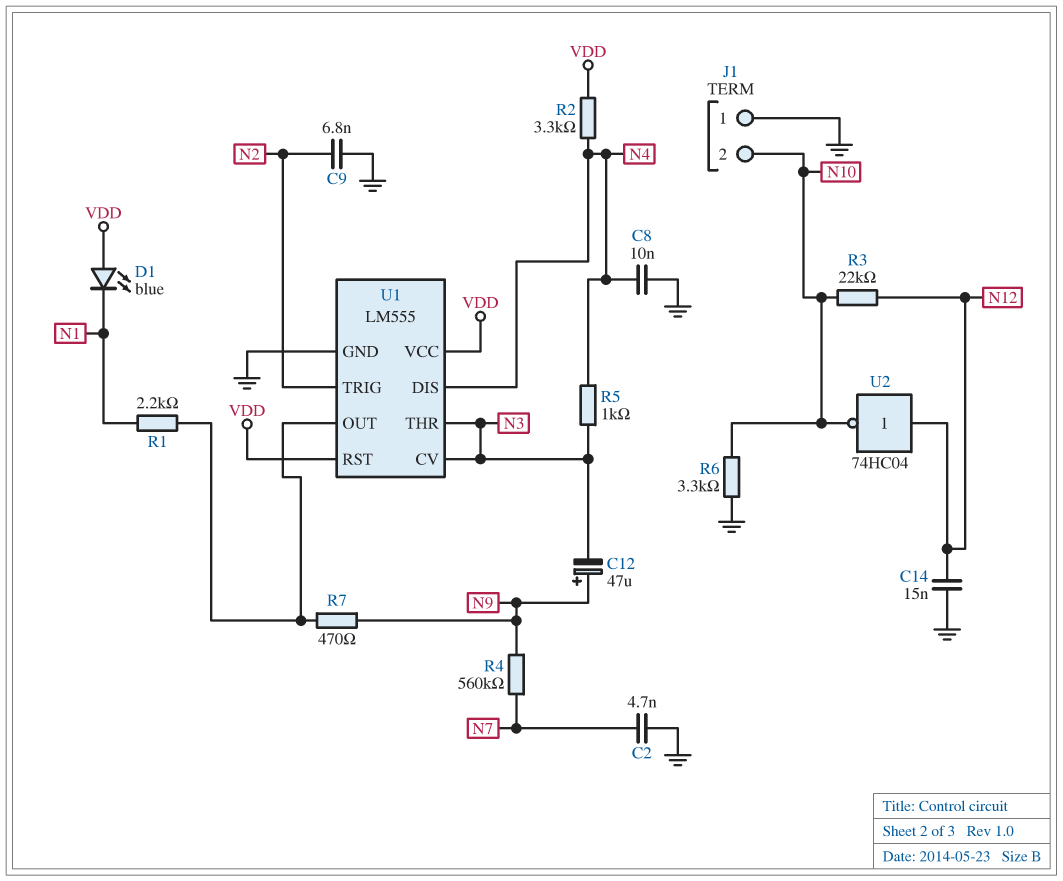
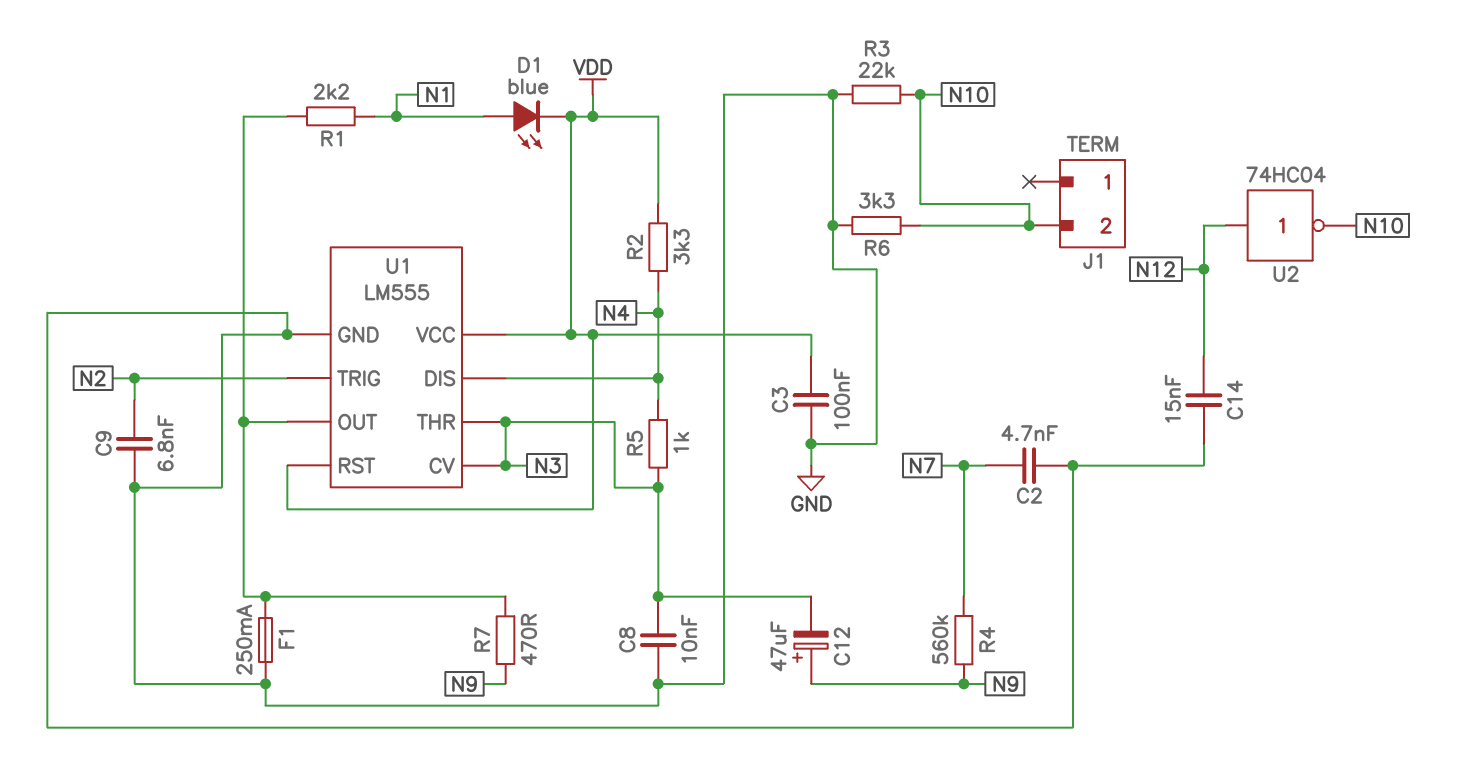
C3: none -> 100nF (GND, VDD)
C8: 10nF (GND, N4) -> 10nF (GND, N3)
D1: LED blue (A VDD, K N1) -> LED blue (A N1, K VDD)
F1: none -> 250mA (GND, U1/OUT)
J1 pin 1: GND -> none
R3: 22k (N10, N12) -> 22k (GND, N10)

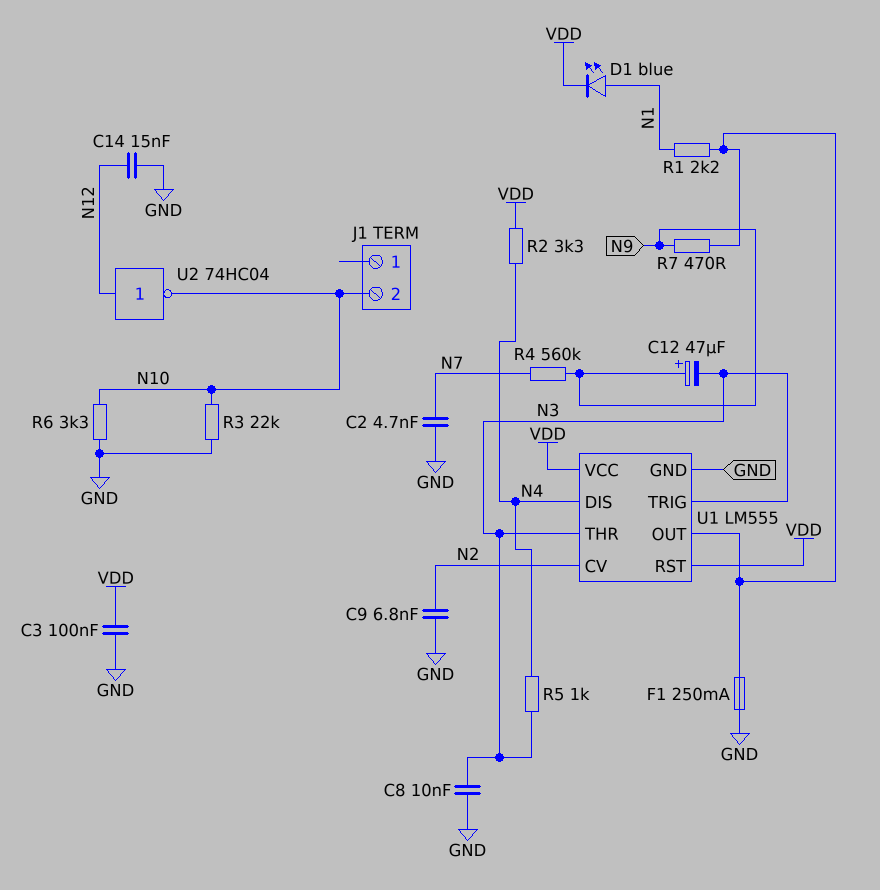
U1 pin CV: N3 -> N2
U1 pin TRIG: N2 -> N3

